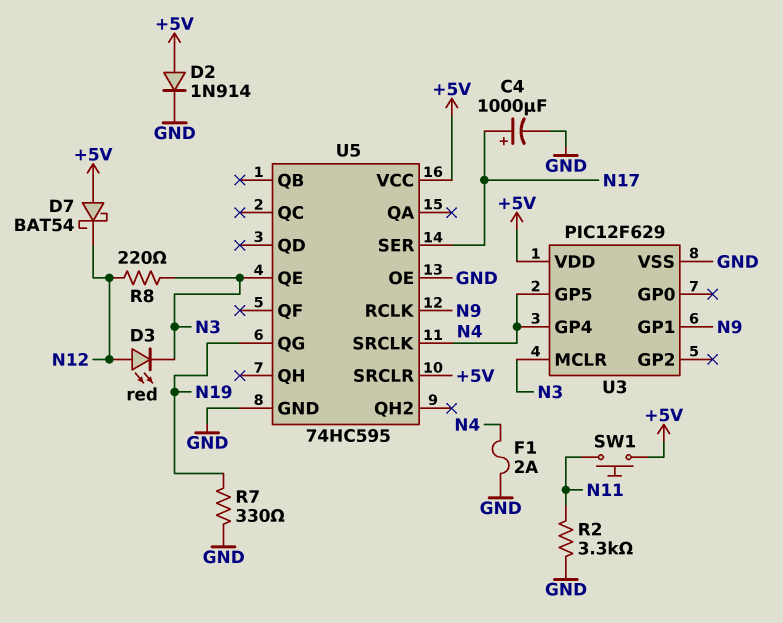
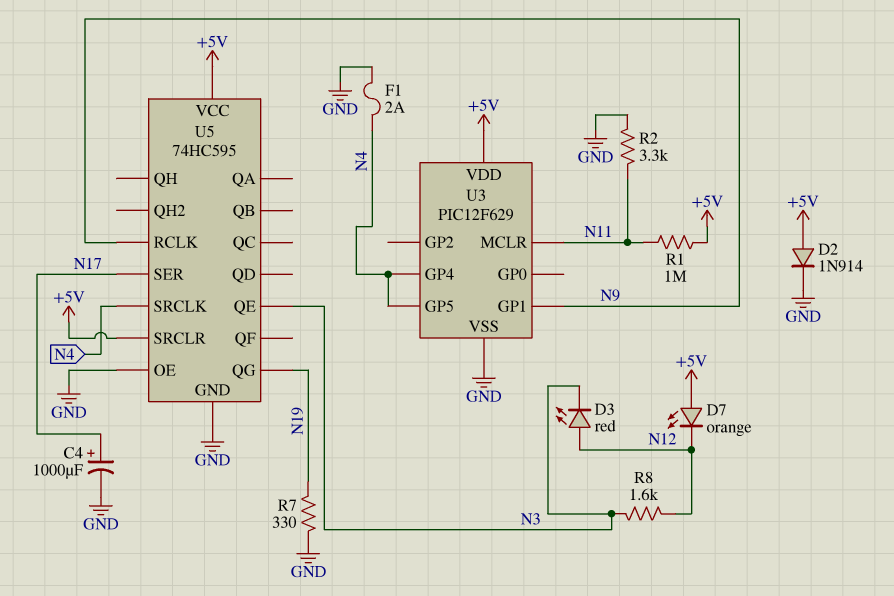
D7: schottky BAT54 (A +5V, K N12) -> LED orange (A +5V, K N12)
R1: none -> 1M (+5V, N11)
R8: 220 (N3, N12) -> 1.6k (N3, N12)
SW1: button (+5V, N11) -> none
U3 pin MCLR: N3 -> N11

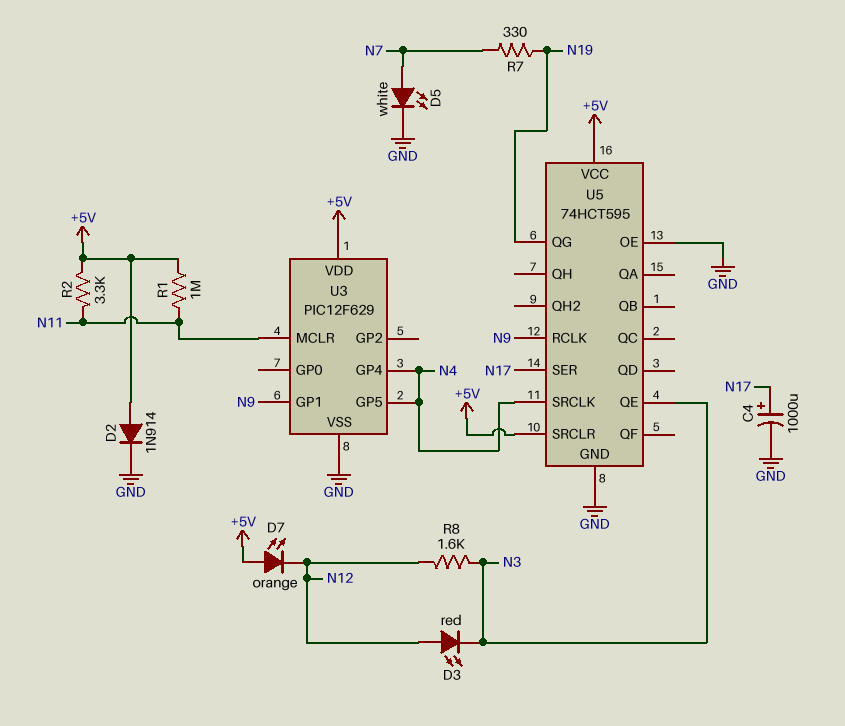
D5: none -> LED white (A N7, K GND)
F1: 2A (GND, N4) -> none
R2: 3.3k (GND, N11) -> 3.3k (+5V, N11)
R7: 330 (GND, N19) -> 330 (N7, N19)
U5: 74HC595 -> 74HCT595

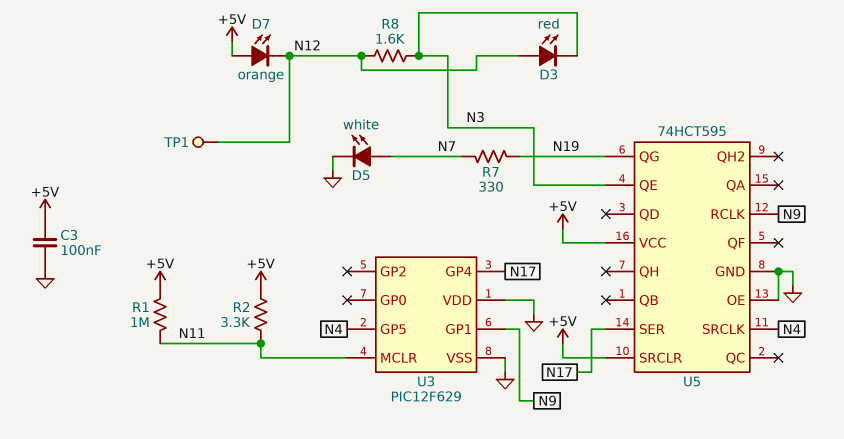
C3: none -> 100nF (+5V, GND)
C4: 1000uF (plus N17, minus GND) -> none
D2: diode 1N914 (A +5V, K GND) -> none
TP1: none -> test point (N12)
U3 pin GP4: N4 -> N17
U3 pin VDD: +5V -> GND

